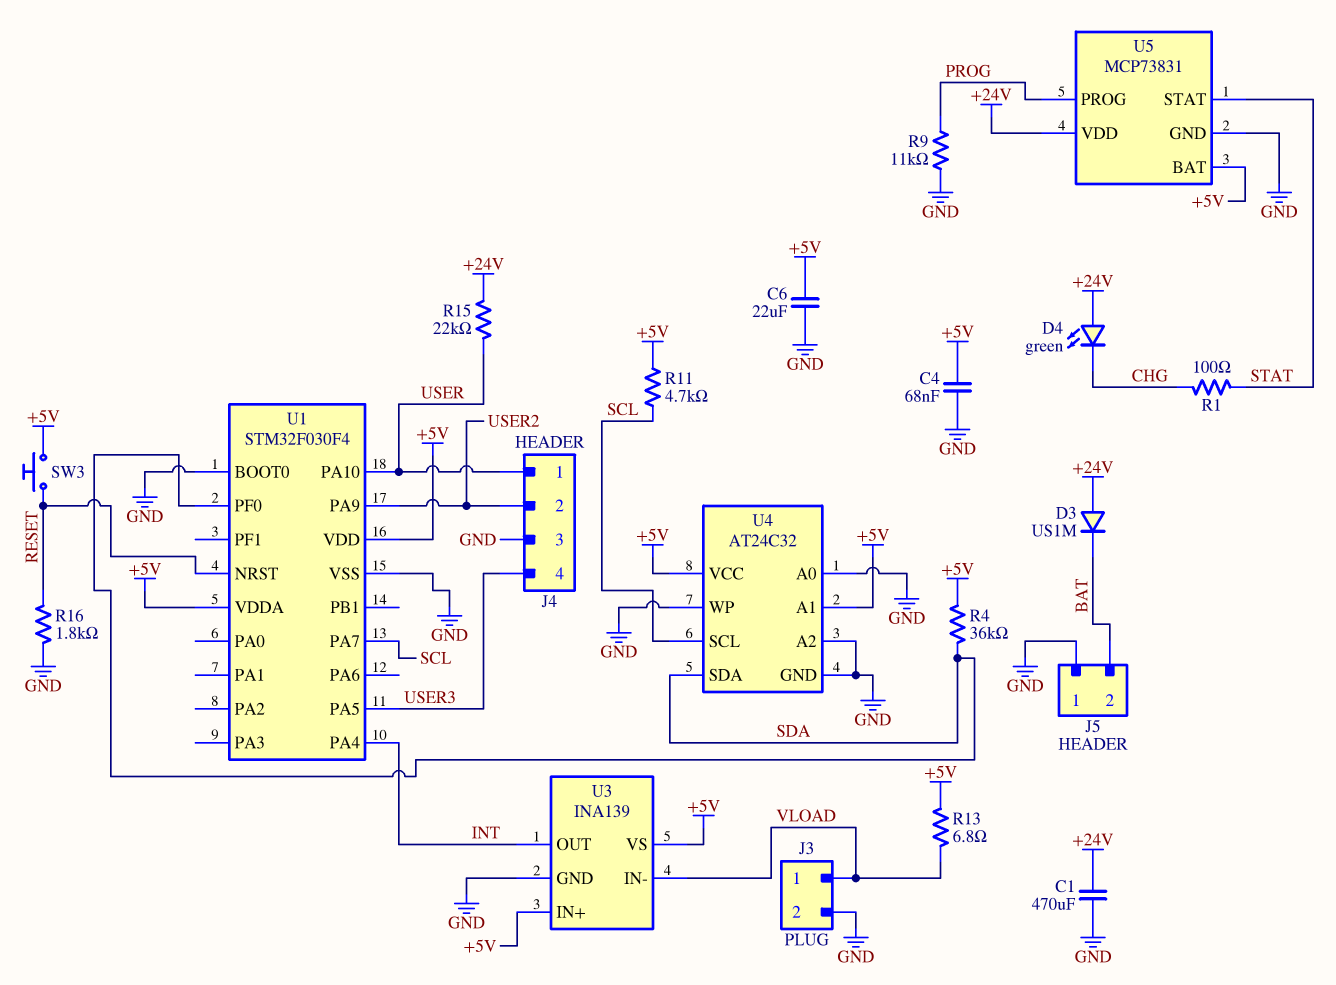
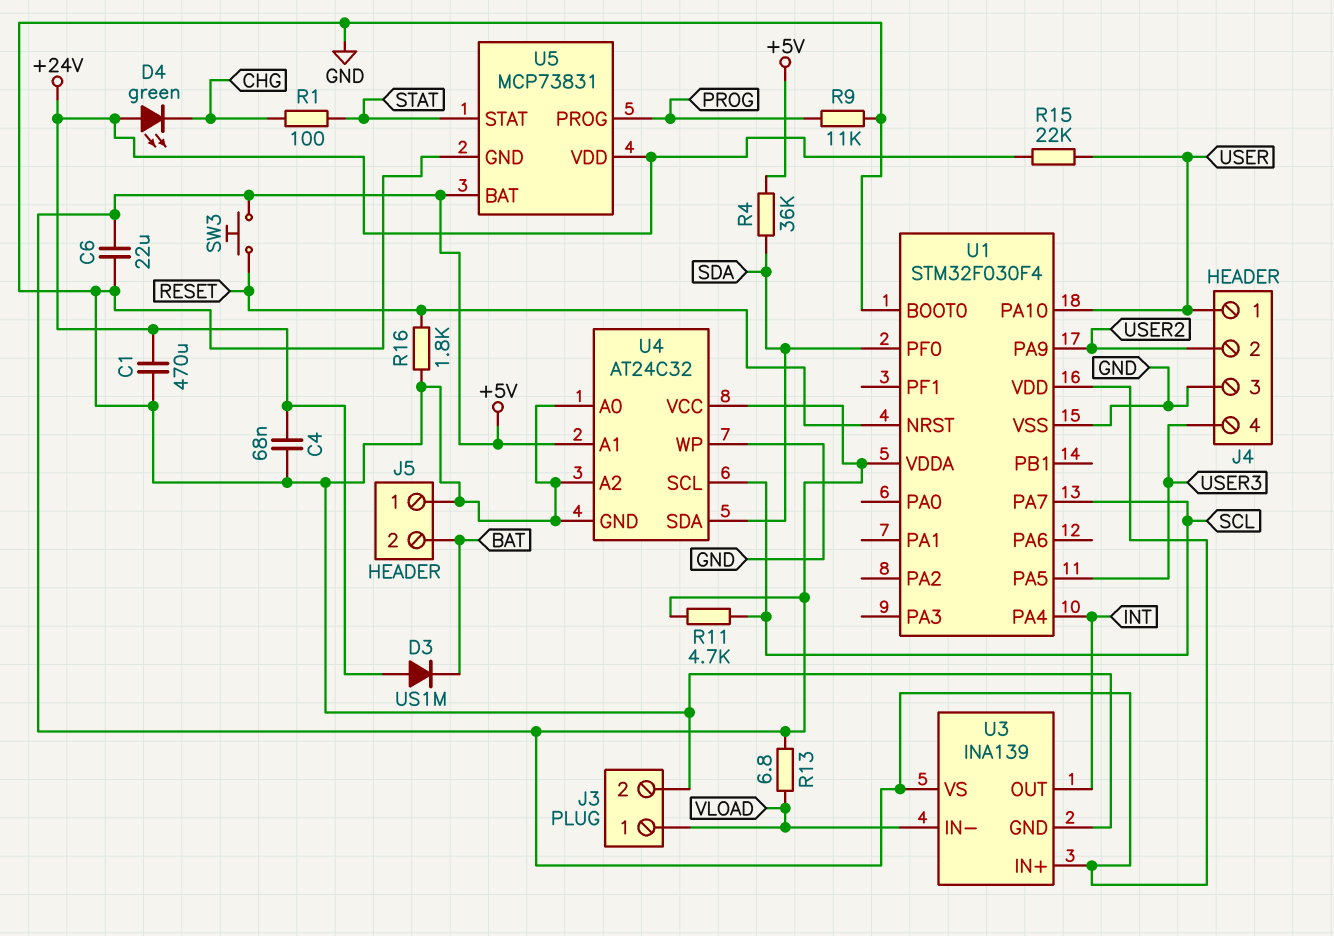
C4: 68nF (+5V, GND) -> 68nF (+24V, GND)

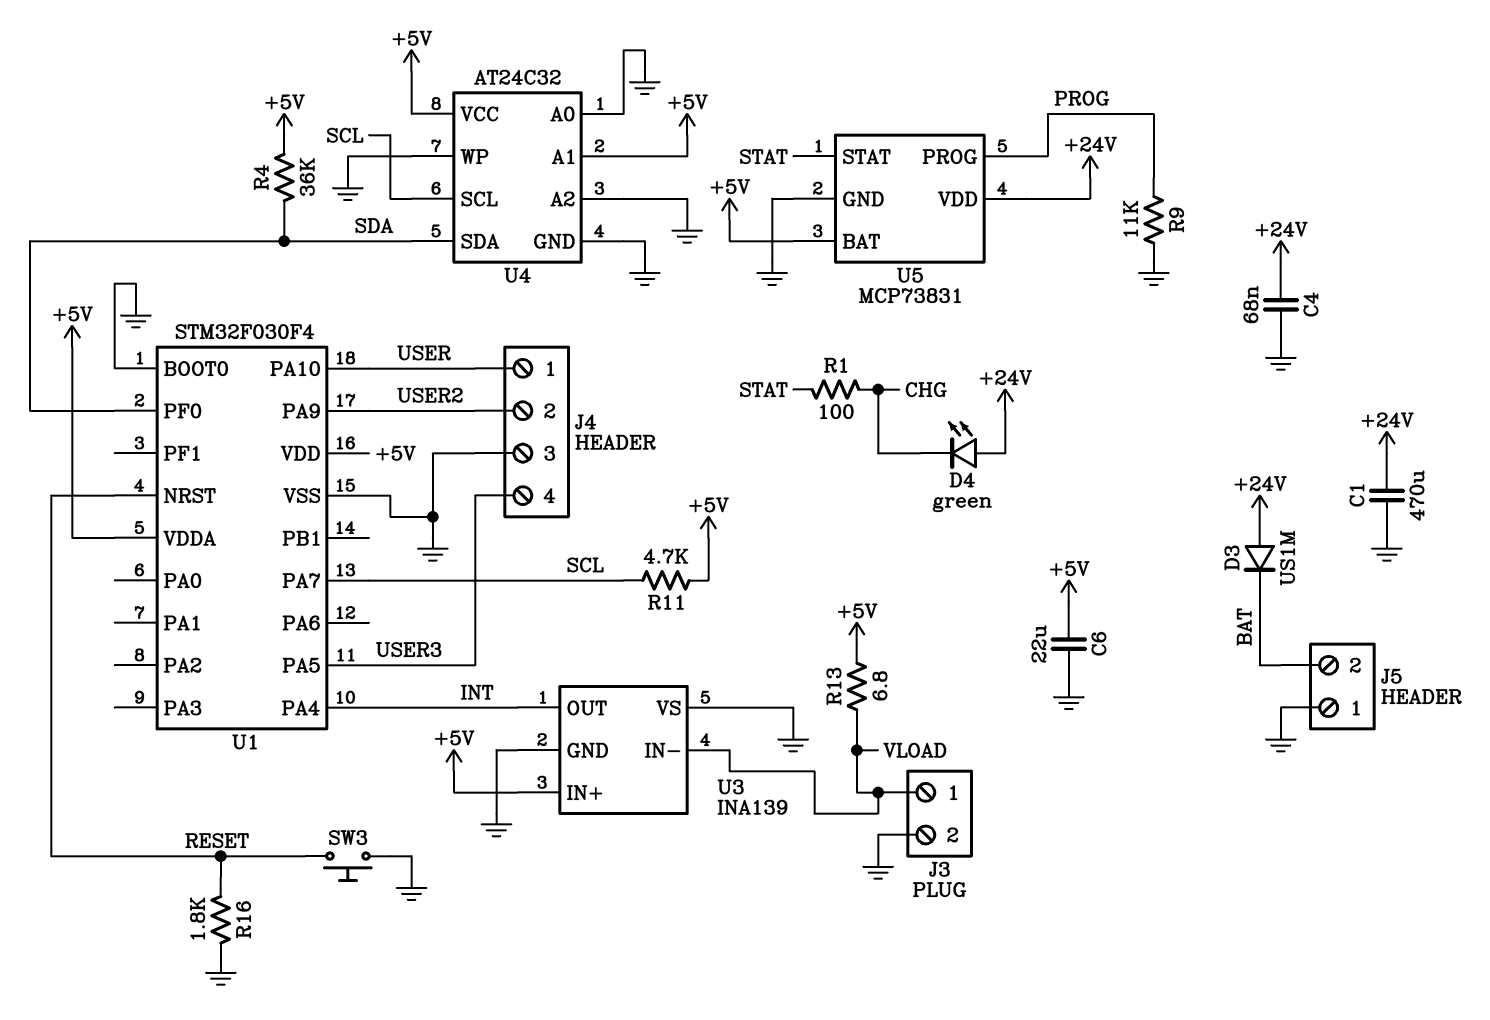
R15: 22k (+24V, USER) -> none
SW3: button (+5V, RESET) -> button (GND, RESET)
U3 pin VS: +5V -> GND

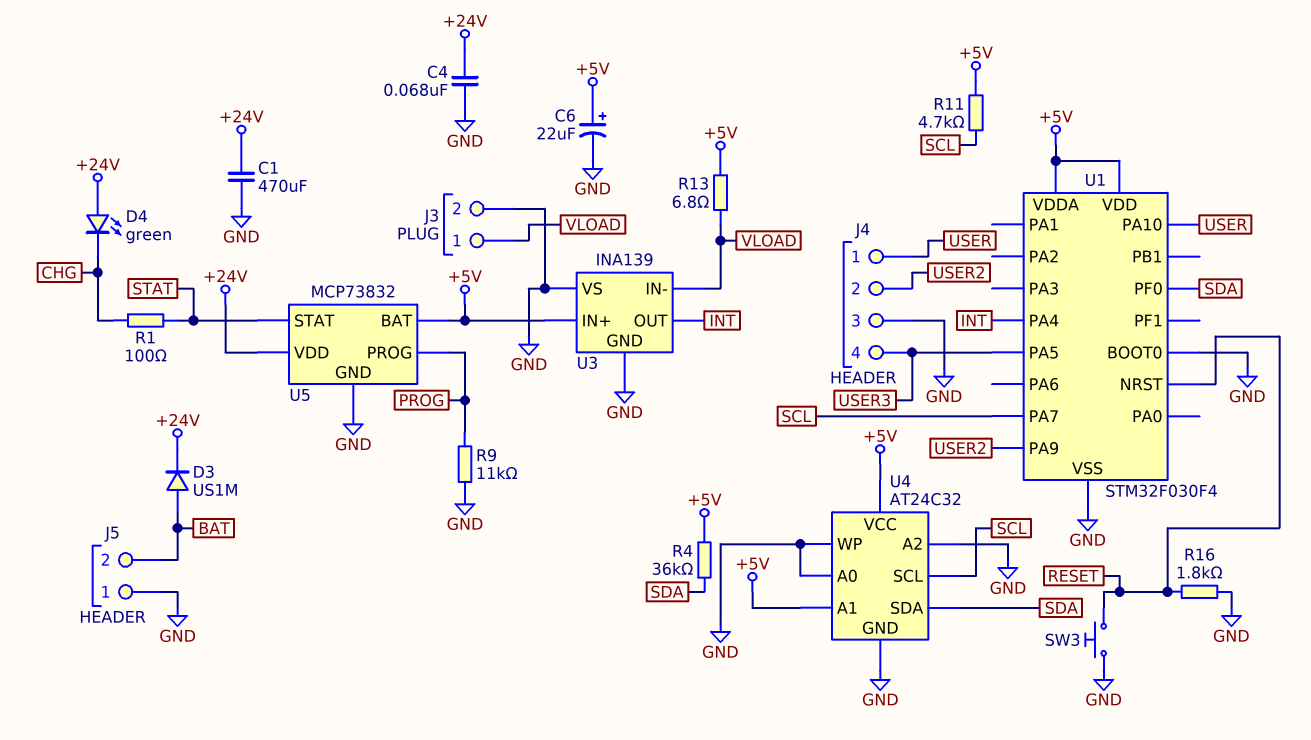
C6: 22uF (+5V, GND) -> 22uF (plus +5V, minus GND)
D3: diode US1M (A +24V, K BAT) -> diode US1M (A BAT, K +24V)
U5: MCP73831 -> MCP73832

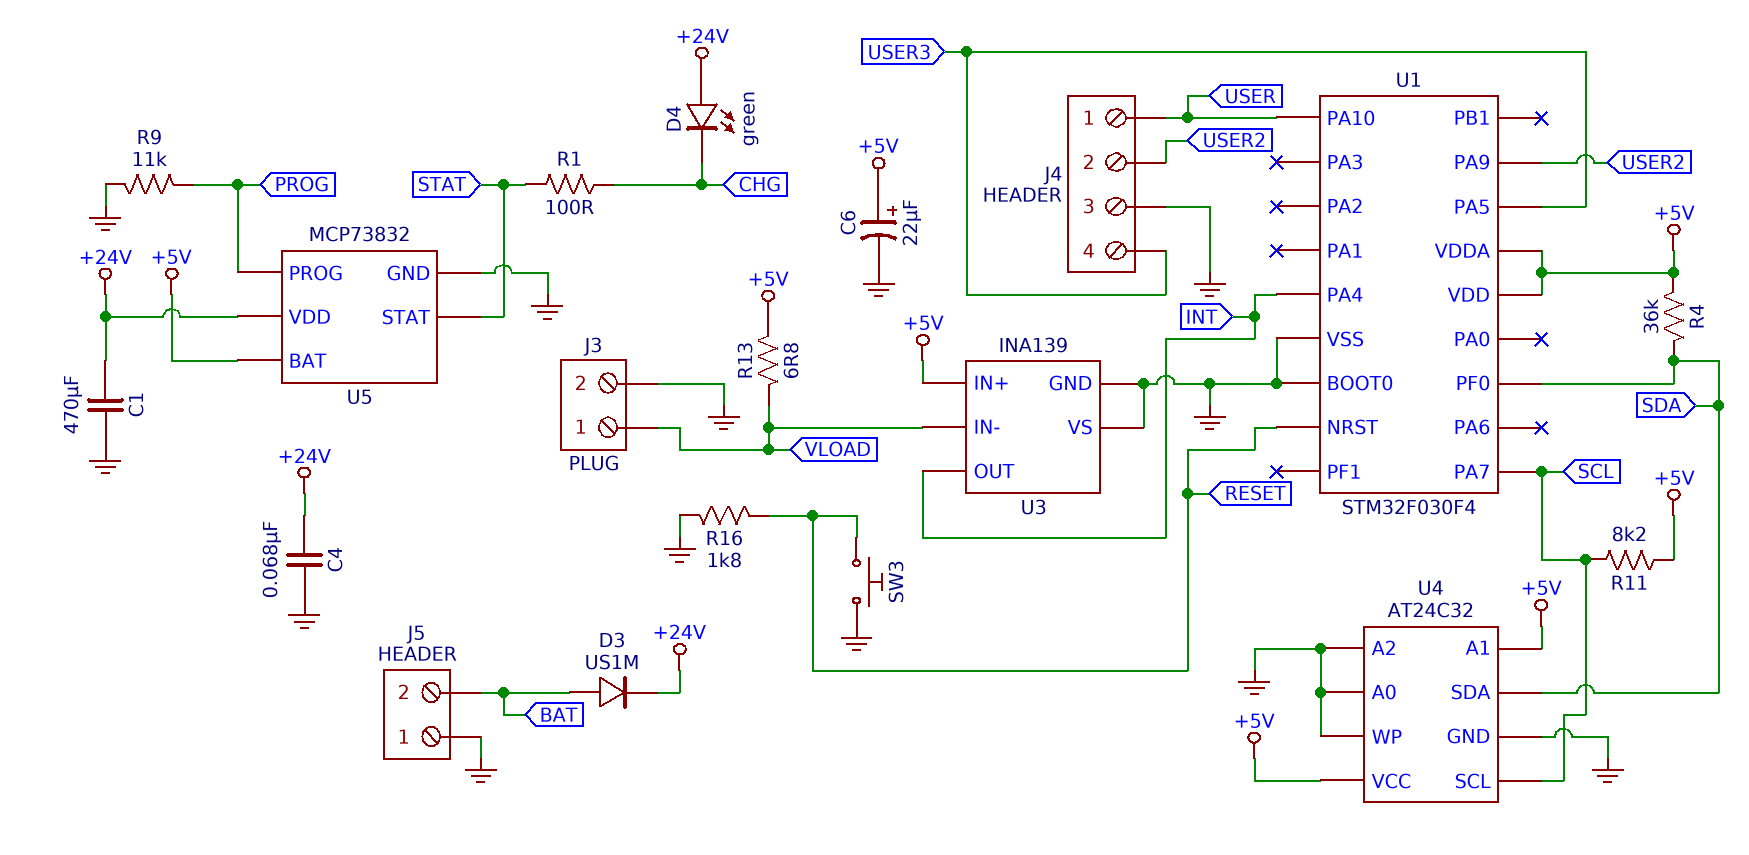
R11: 4.7k (+5V, SCL) -> 8.2k (+5V, SCL)

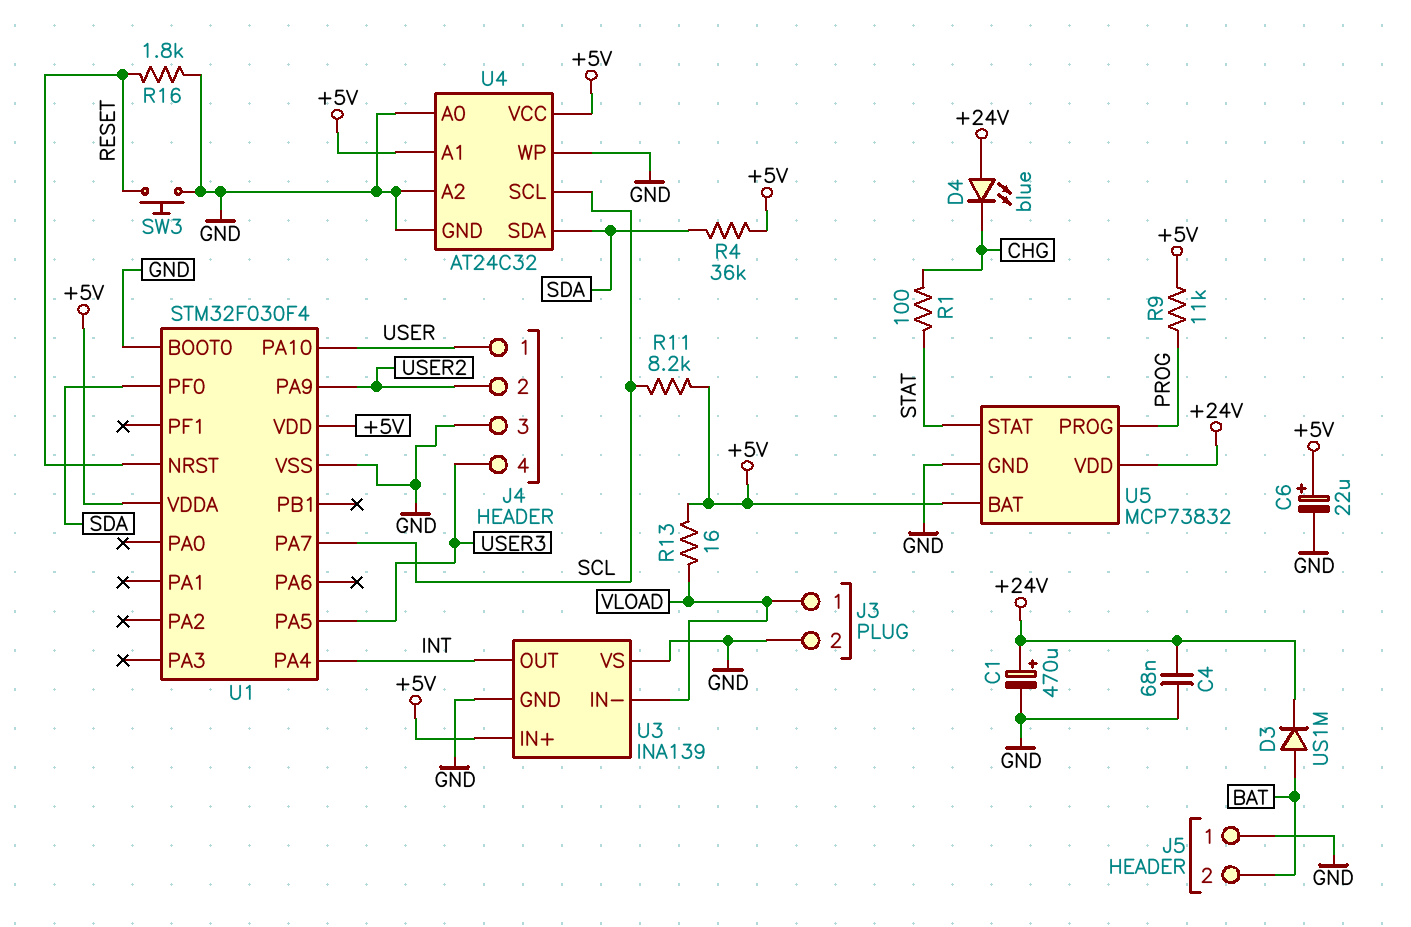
C1: 470uF (+24V, GND) -> 470uF (plus +24V, minus GND)
D4: LED green (A +24V, K CHG) -> LED blue (A +24V, K CHG)
R9: 11k (GND, PROG) -> 11k (+5V, PROG)
R13: 6.8 (+5V, VLOAD) -> 16 (+5V, VLOAD)

